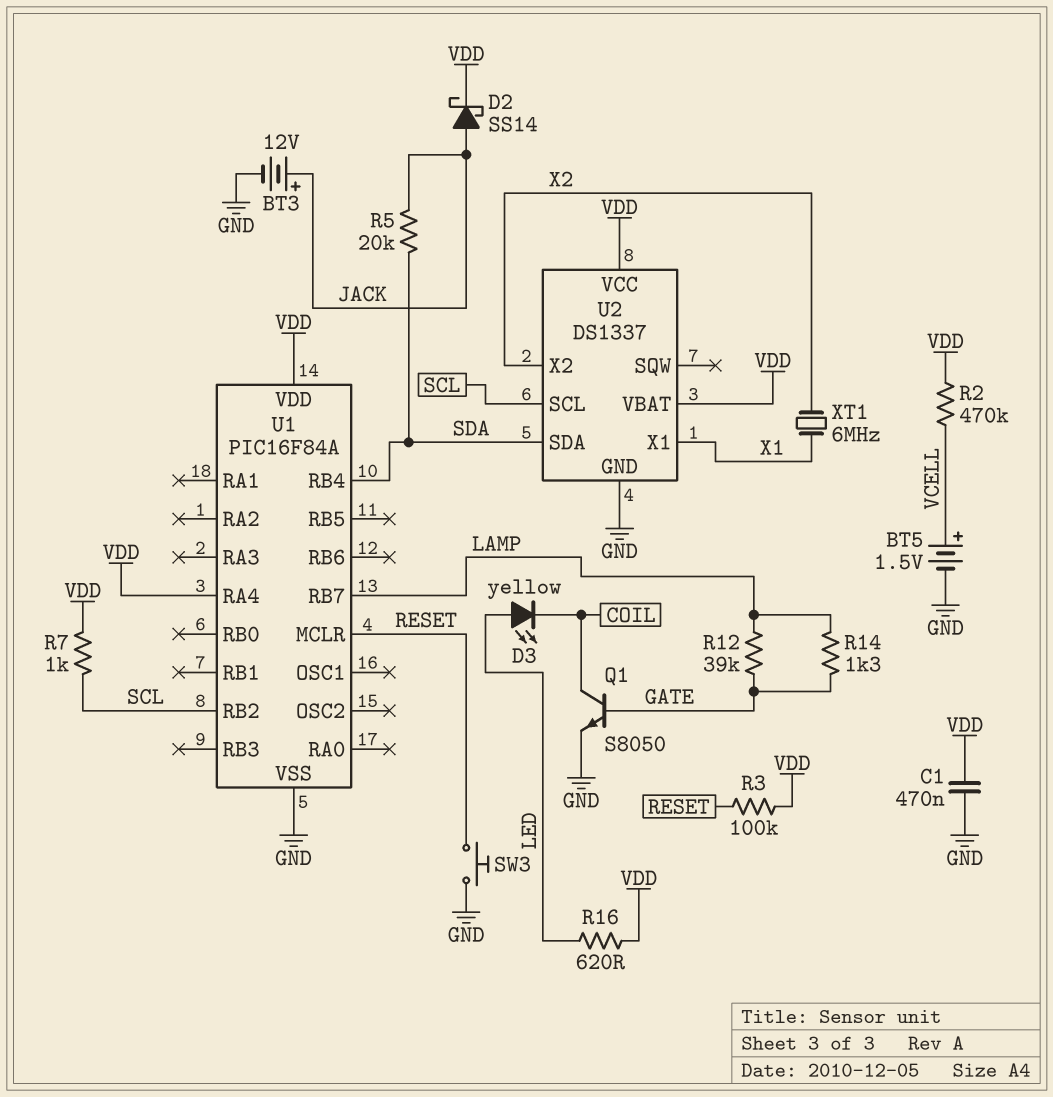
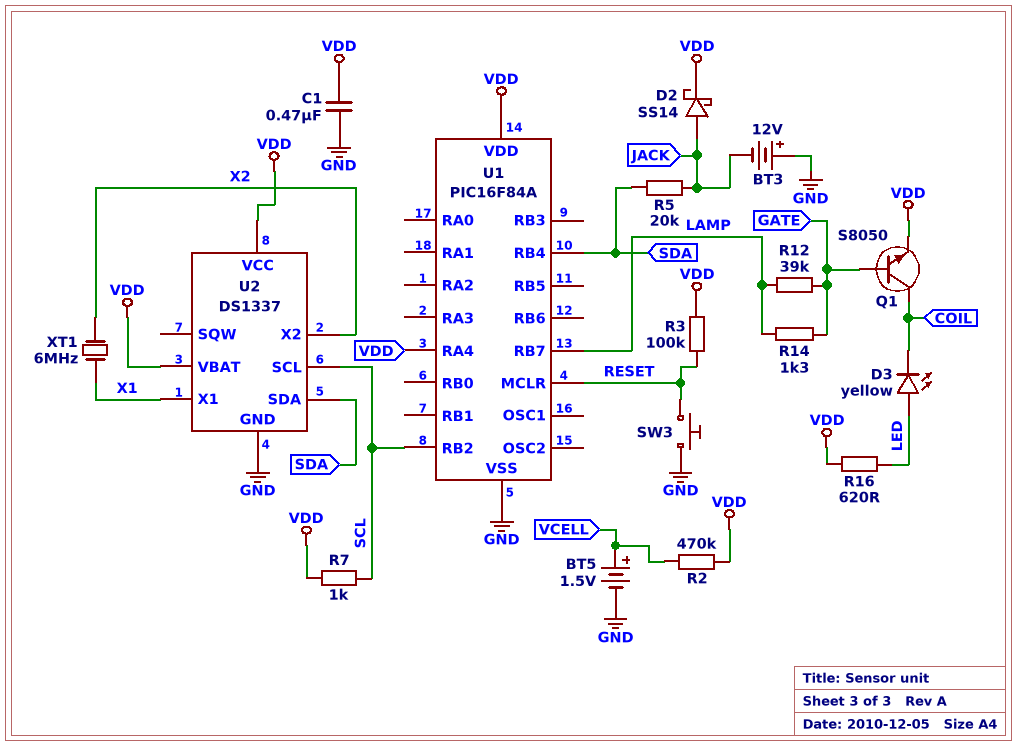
BT3: 12V (plus JACK, minus GND) -> 12V (plus GND, minus JACK)
Q1: NPN S8050 (B GATE, C COIL, E GND) -> NPN S8050 (B GATE, C COIL, E VDD)

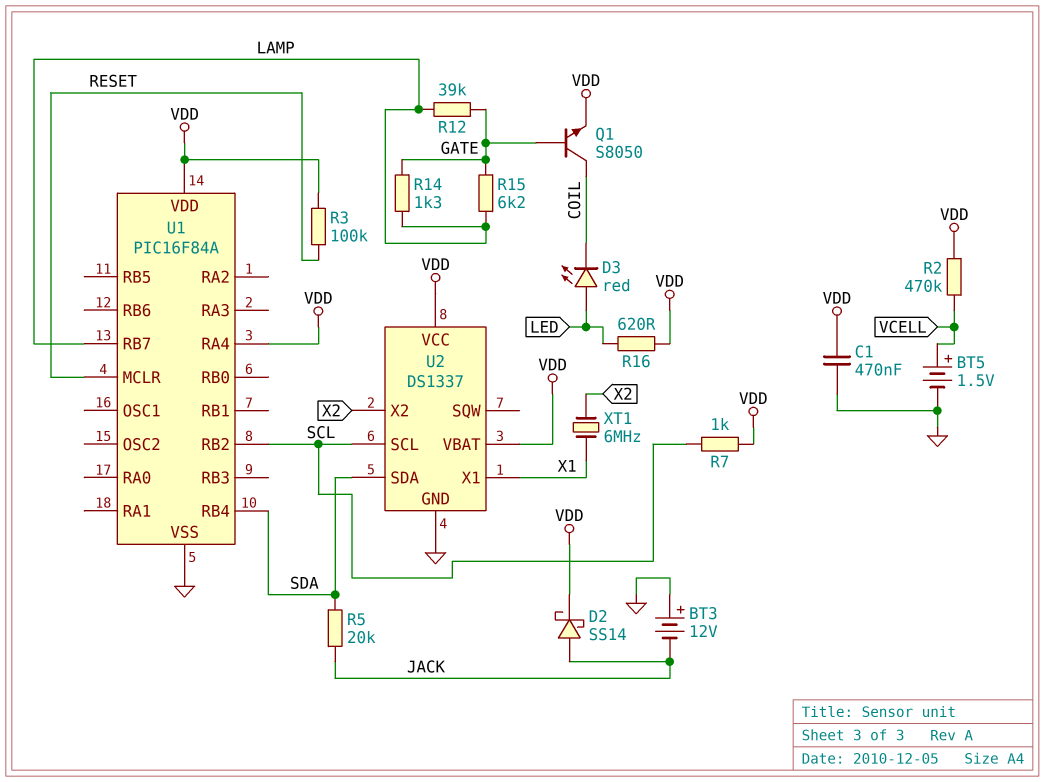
D3: LED yellow (A LED, K COIL) -> LED red (A LED, K COIL)
R15: none -> 6.2k (GATE, LAMP)
SW3: button (GND, RESET) -> none

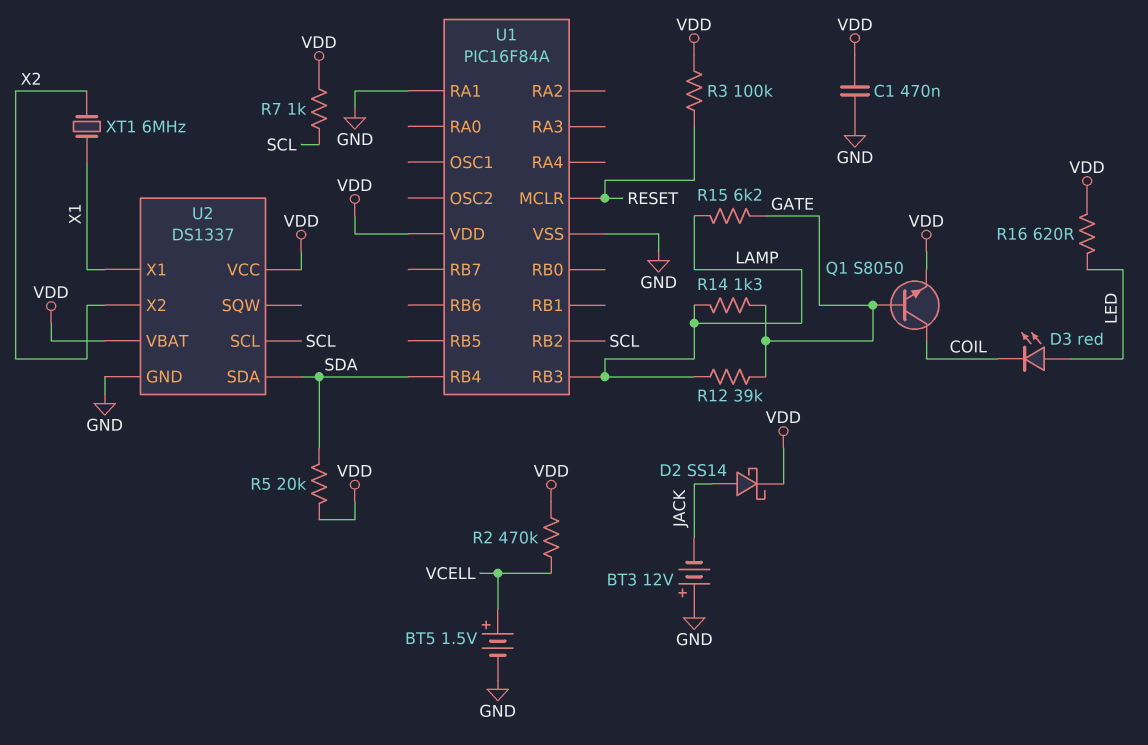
R5: 20k (JACK, SDA) -> 20k (SDA, VDD)
U1 pin RA1: none -> GND
U1 pin RA4: VDD -> none
U1 pin RB3: none -> LAMP
U1 pin RB7: LAMP -> none

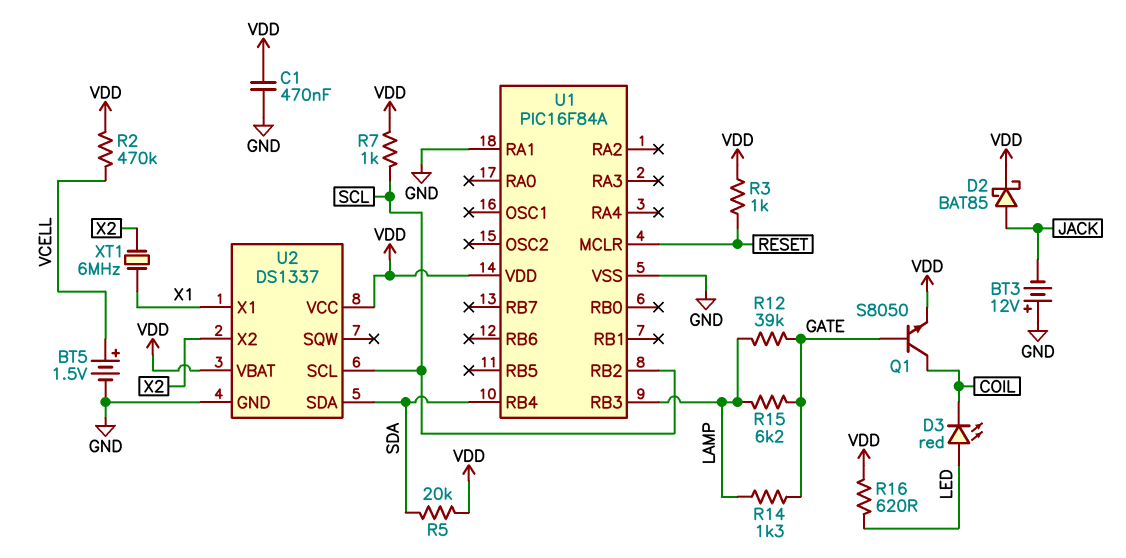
D2: schottky SS14 (A JACK, K VDD) -> schottky BAT85 (A JACK, K VDD)
R3: 100k (RESET, VDD) -> 1k (RESET, VDD)

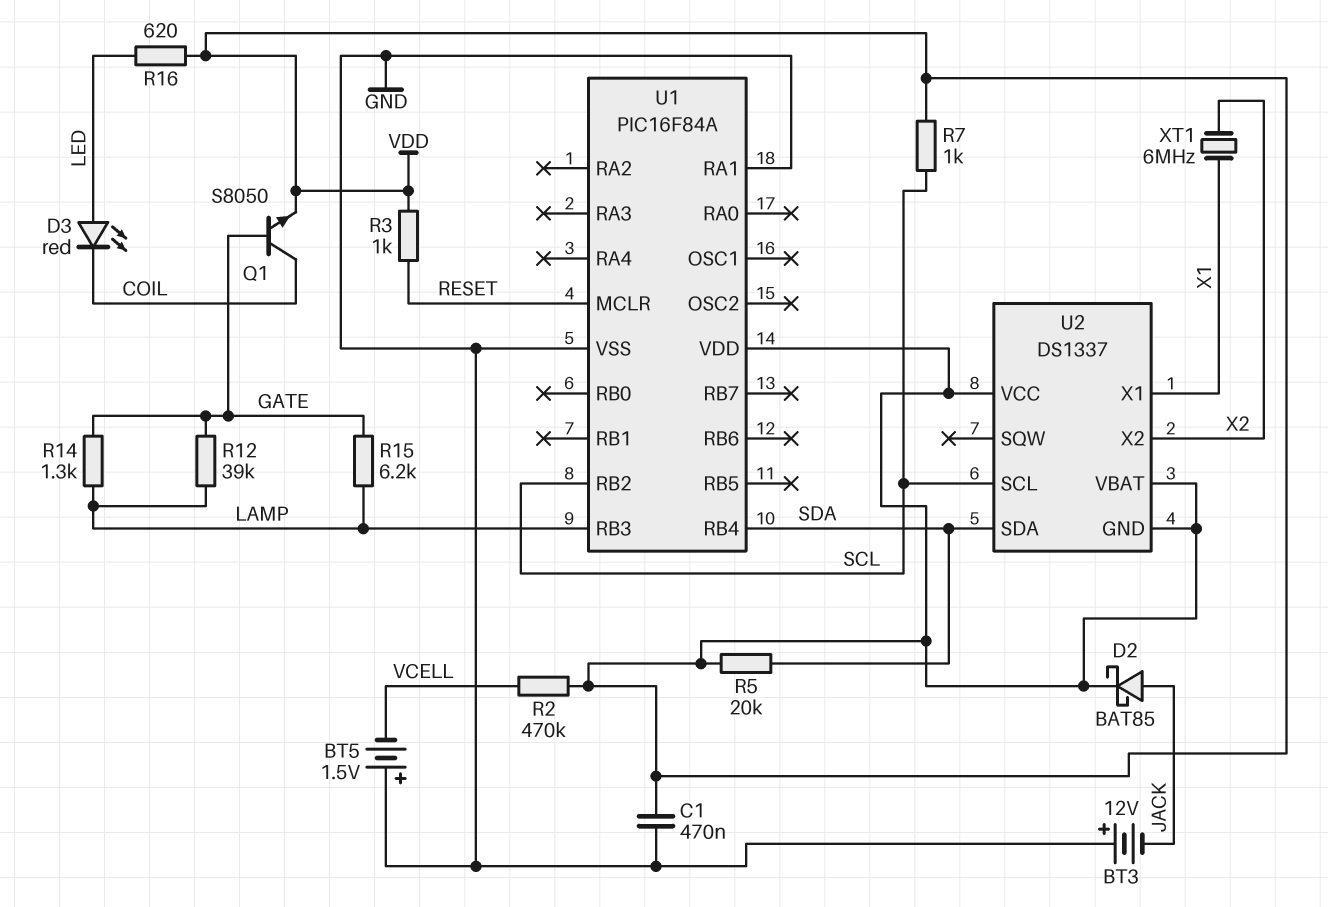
BT5: 1.5V (plus VCELL, minus GND) -> 1.5V (plus GND, minus VCELL)
U2 pin GND: GND -> VDD

